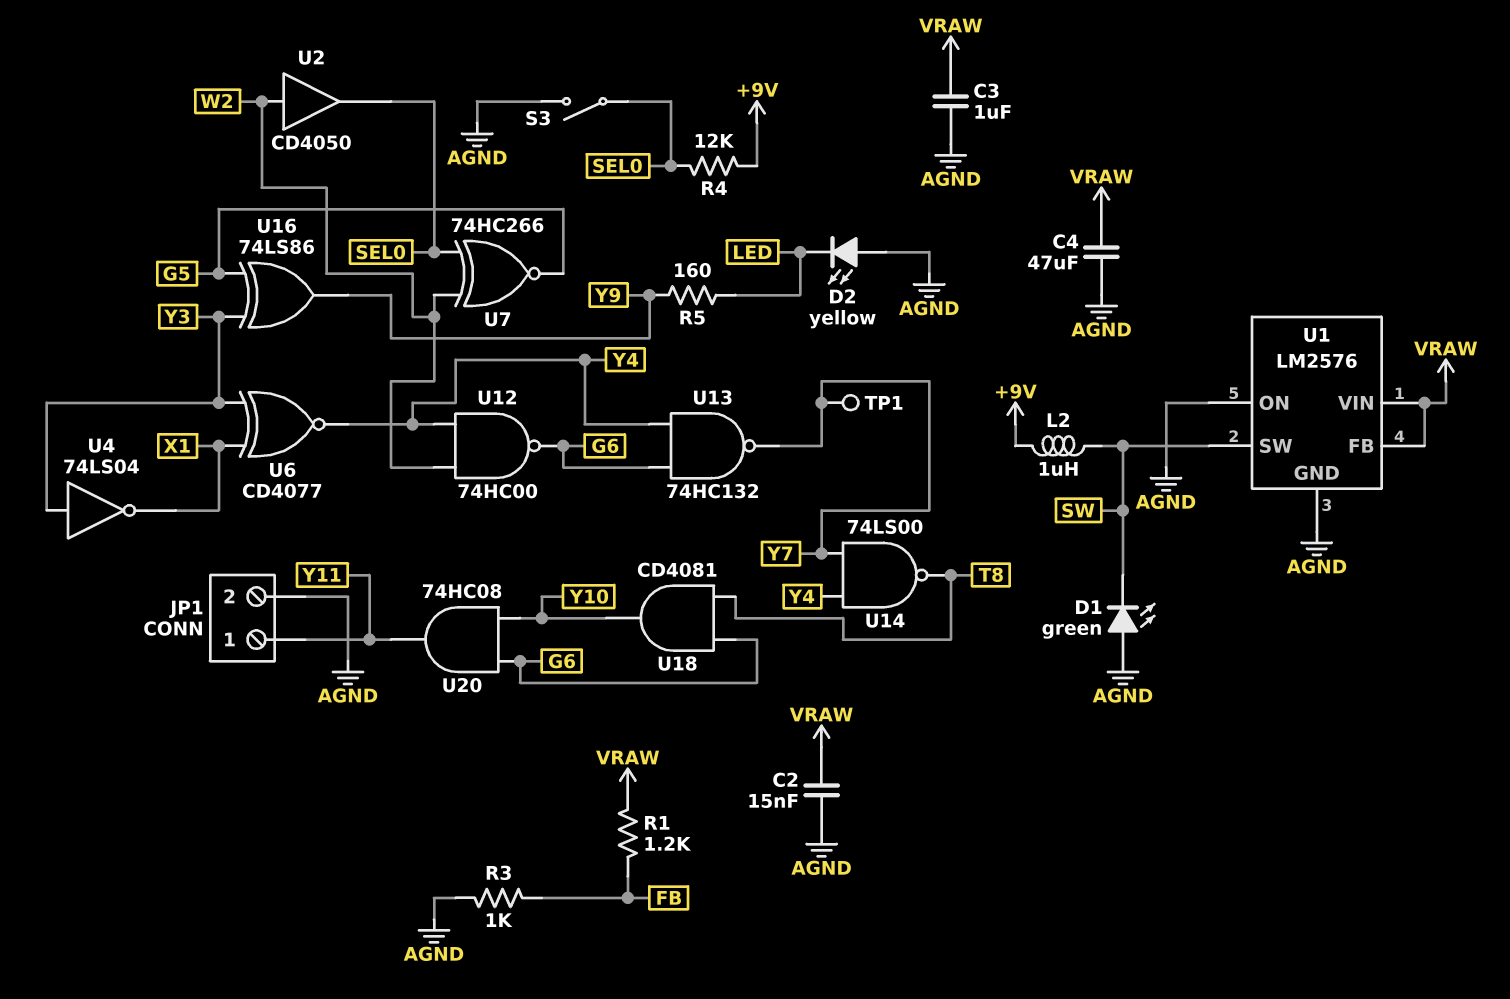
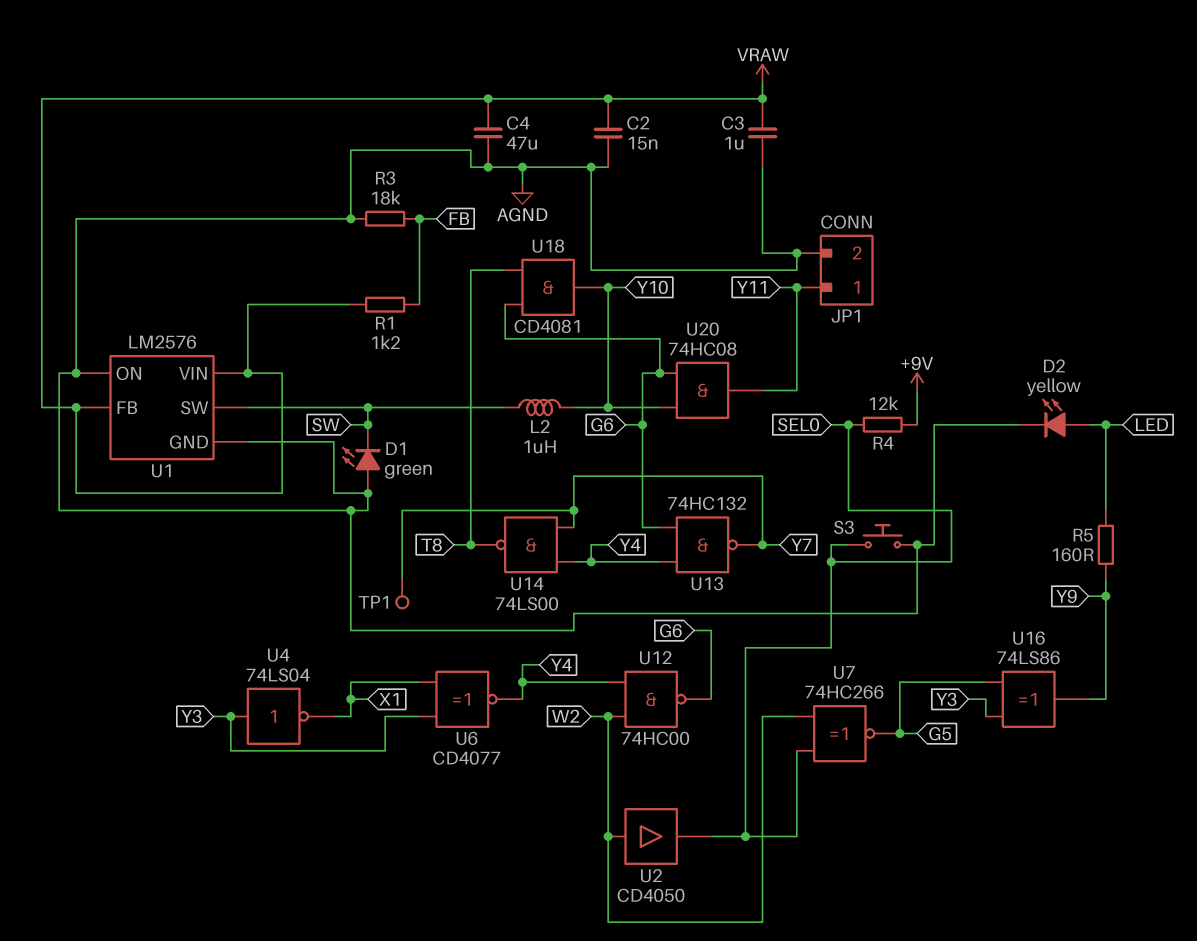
D2: LED yellow (A AGND, K LED) -> LED yellow (A LED, K AGND)
L2: 1uH (+9V, SW) -> 1uH (SW, Y10)
R3: 1k (AGND, FB) -> 18k (AGND, FB)
S3: switch (AGND, SEL0) -> button (AGND, SEL0)

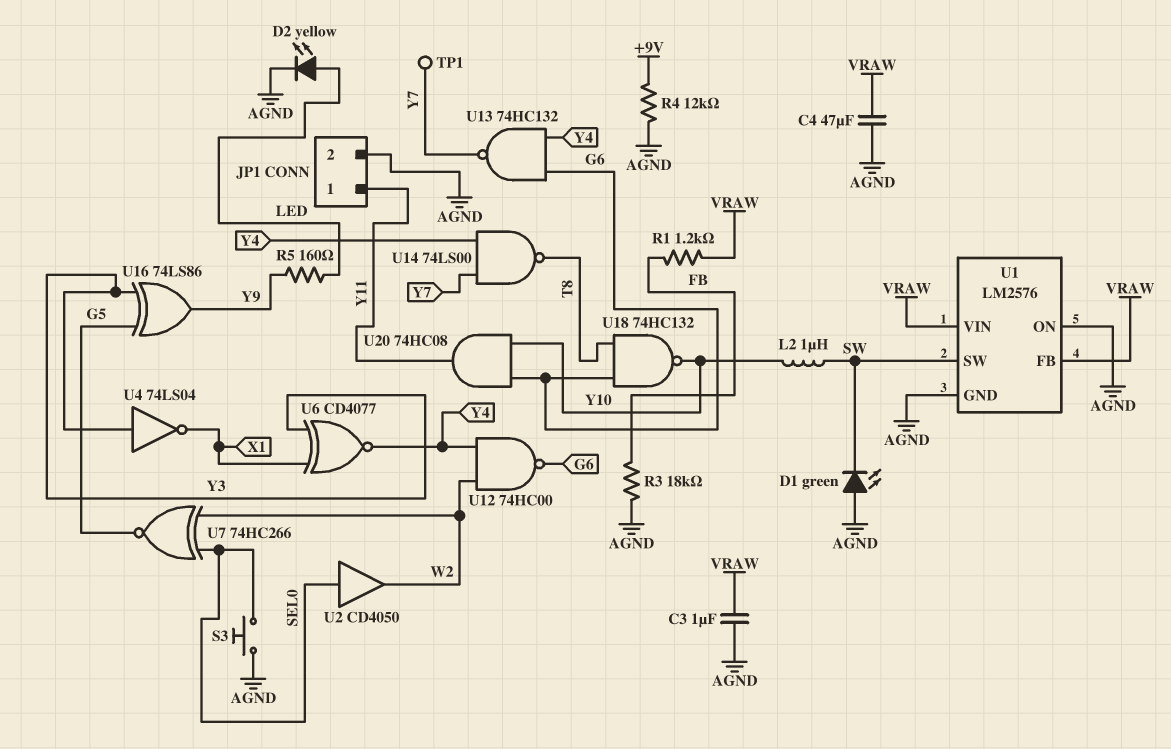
C2: 15nF (AGND, VRAW) -> none
R4: 12k (+9V, SEL0) -> 12k (+9V, AGND)
U2: buffer CD4050 (in W2, out SEL0) -> buffer CD4050 (in SEL0, out W2)
U18: AND CD4081 (in G6, in T8, out Y10) -> NAND 74HC132 (in G6, in T8, out Y10)

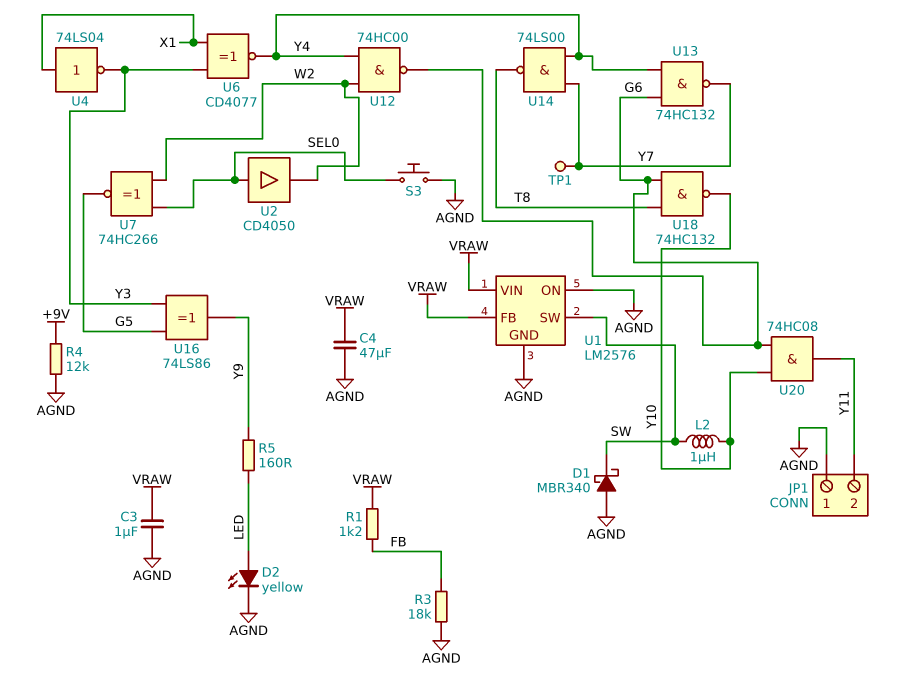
D1: LED green (A AGND, K SW) -> schottky MBR340 (A AGND, K SW)
JP1 pin 1: Y11 -> AGND
JP1 pin 2: AGND -> Y11
U4: NOT 74LS04 (in Y3, out X1) -> NOT 74LS04 (in X1, out Y3)

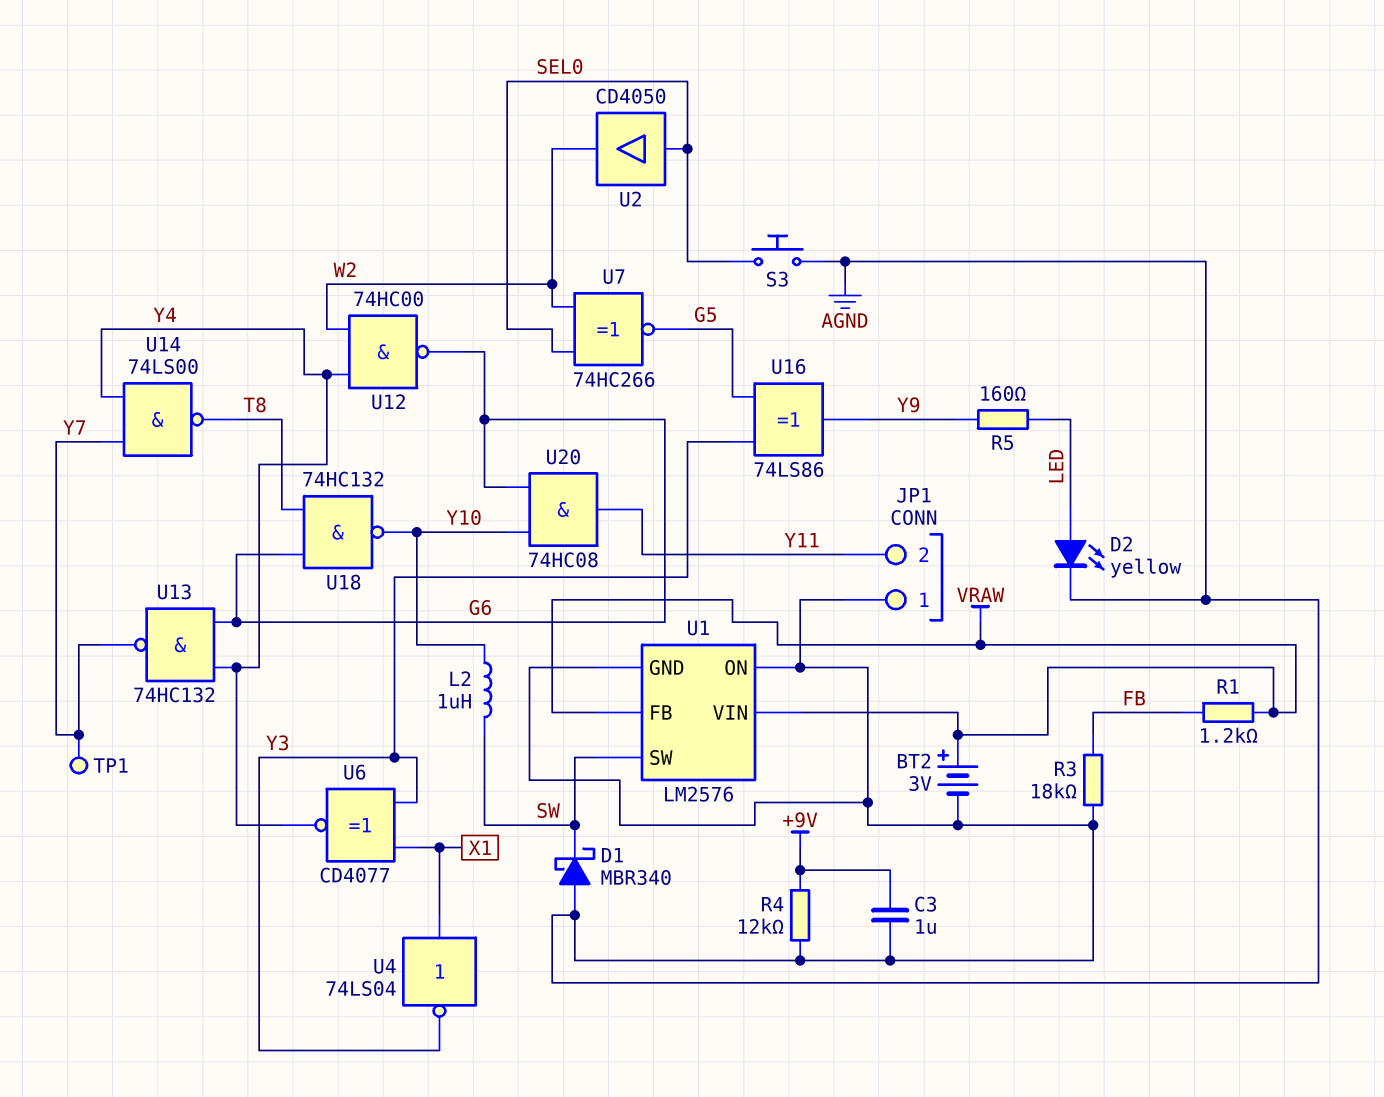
BT2: none -> 3V (plus VRAW, minus AGND)
C3: 1uF (AGND, VRAW) -> 1uF (+9V, AGND)
C4: 47uF (AGND, VRAW) -> none

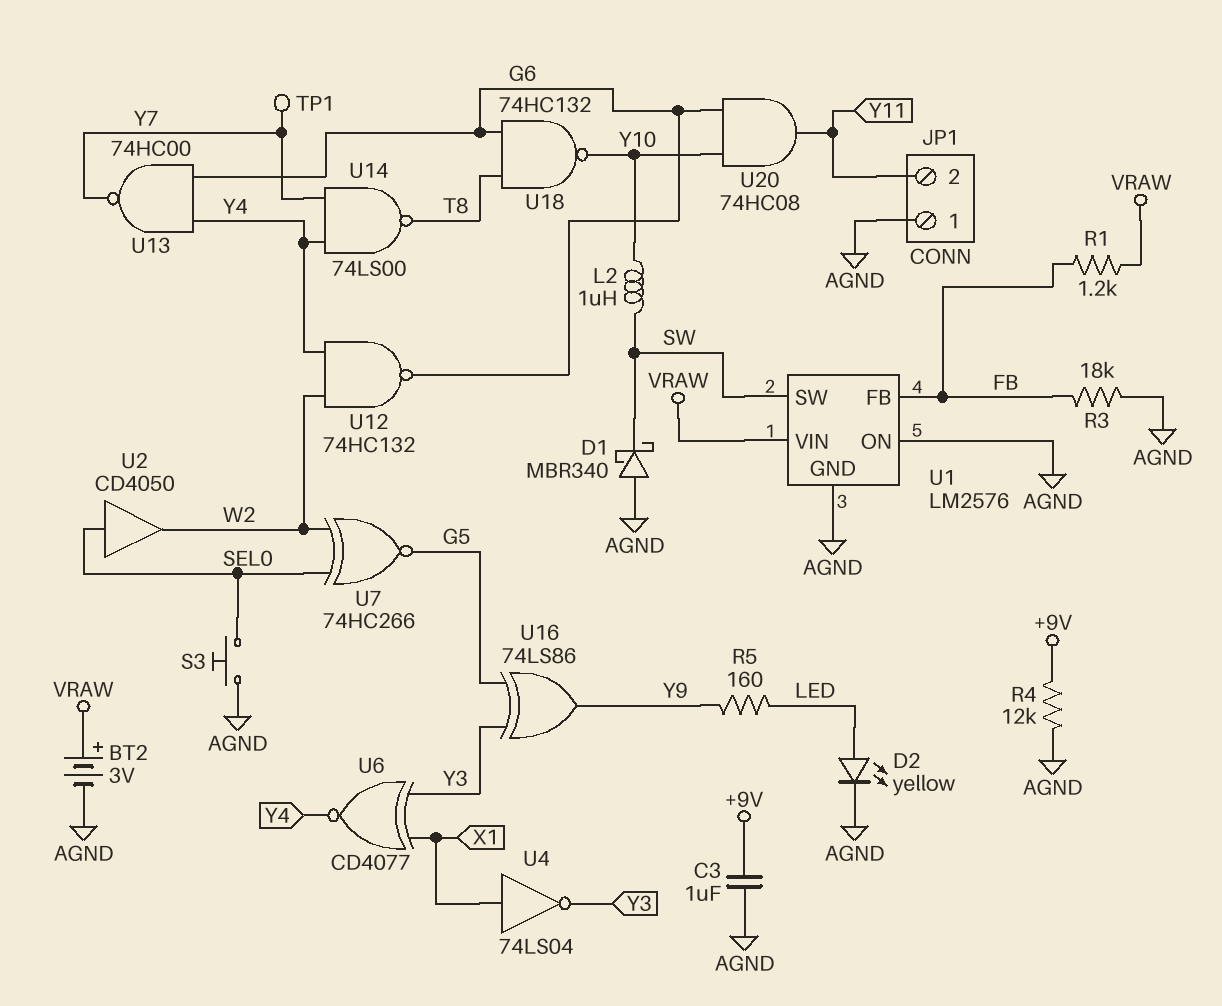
U1 pin FB: VRAW -> FB
U12: NAND 74HC00 (in W2, in Y4, out G6) -> NAND 74HC132 (in W2, in Y4, out G6)
U13: NAND 74HC132 (in G6, in Y4, out Y7) -> NAND 74HC00 (in G6, in Y4, out Y7)

